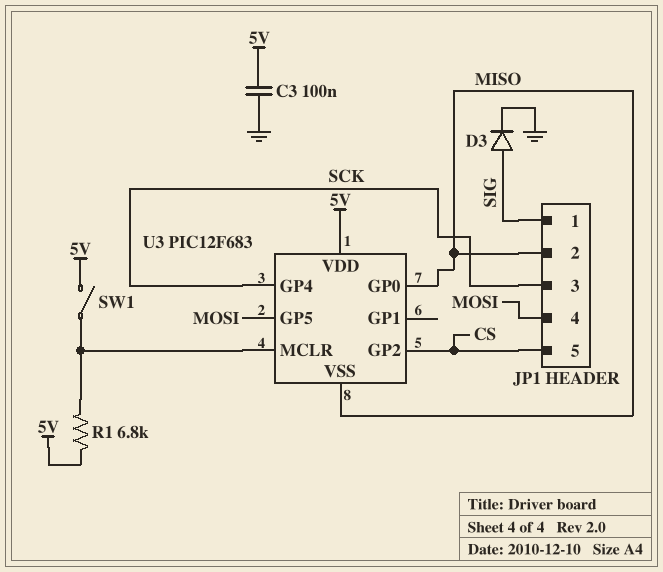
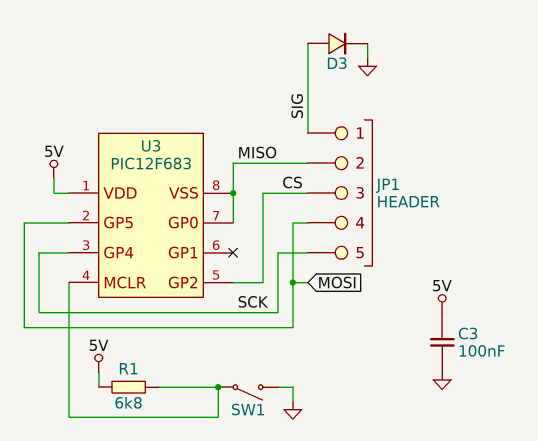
JP1 pin 3: SCK -> CS
JP1 pin 5: CS -> SCK
SW1: switch (5V, U3/MCLR) -> switch (GND, U3/MCLR)

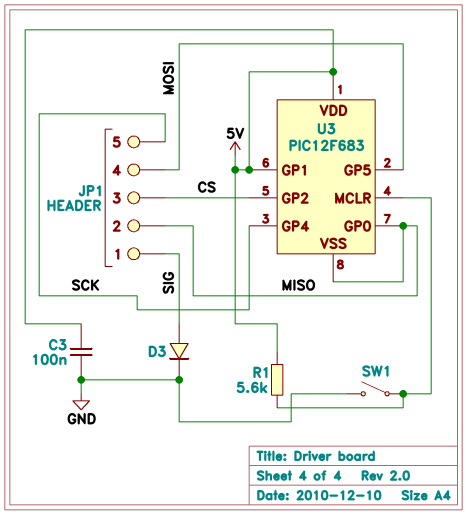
R1: 6.8k (5V, U3/MCLR) -> 5.6k (5V, U3/MCLR)
U3 pin GP1: none -> 5V

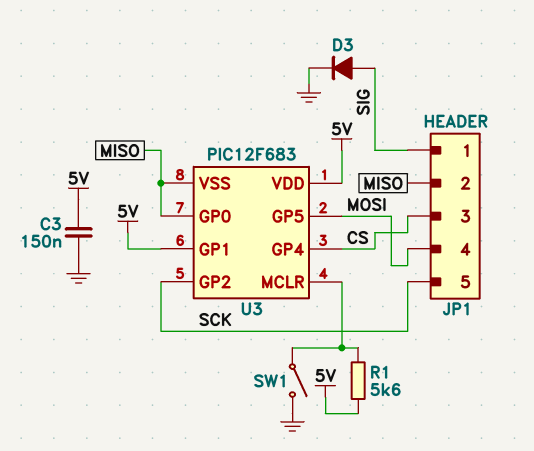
C3: 100nF (5V, GND) -> 150nF (5V, GND)
U3 pin GP2: CS -> SCK
U3 pin GP4: SCK -> CS

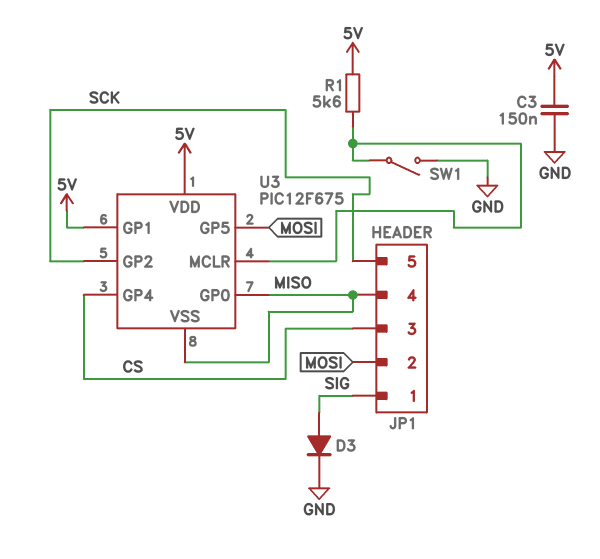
JP1 pin 2: MISO -> MOSI
JP1 pin 4: MOSI -> MISO
U3: PIC12F683 -> PIC12F675

